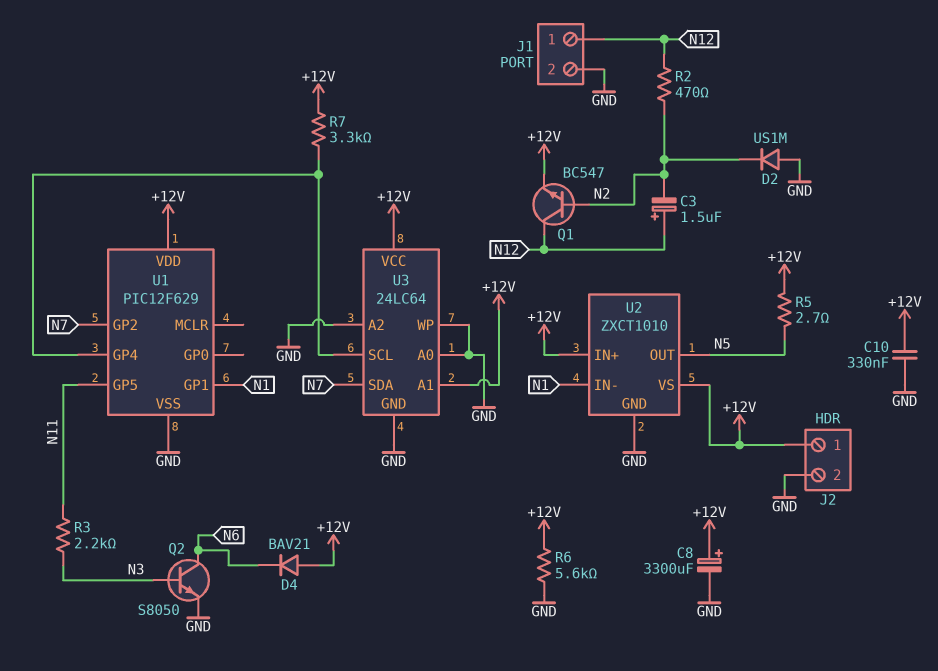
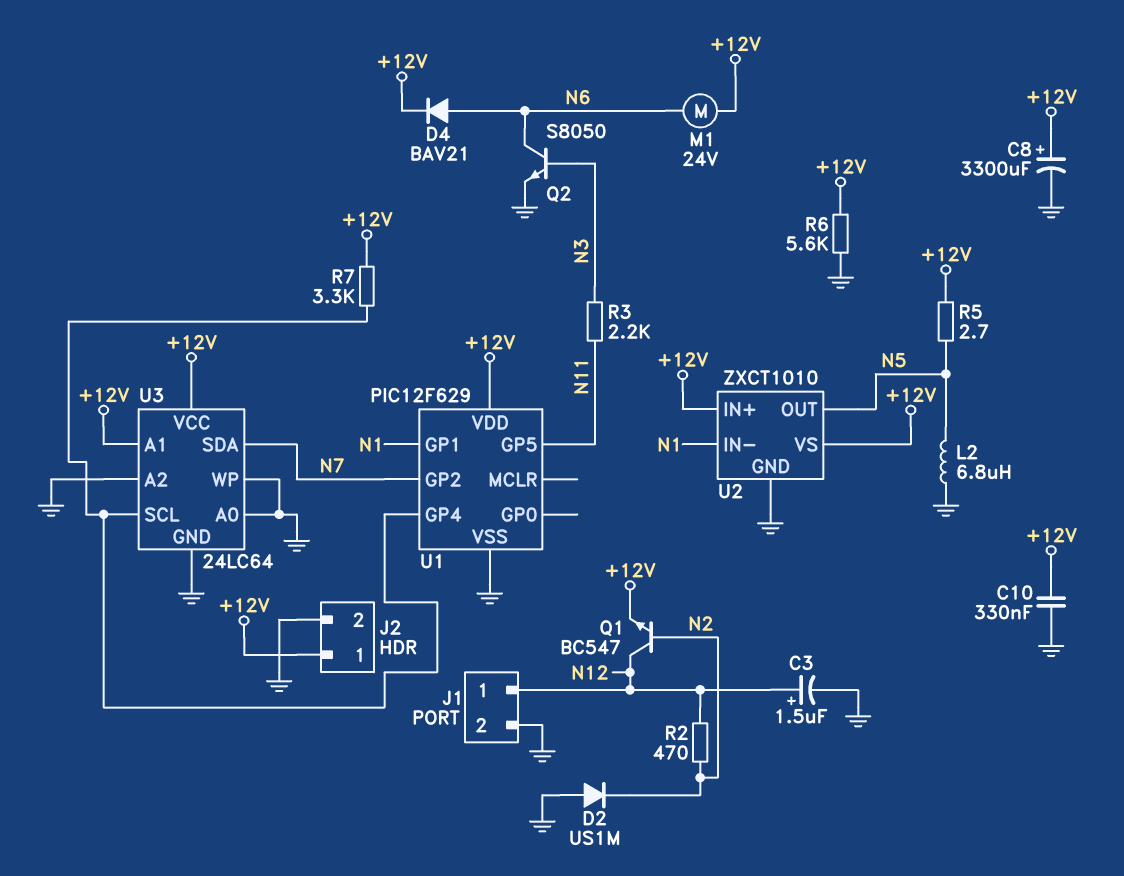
C3: 1.5uF (plus N12, minus N2) -> 1.5uF (plus N12, minus GND)
D4: diode BAV21 (A +12V, K N6) -> diode BAV21 (A N6, K +12V)
L2: none -> 6.8uH (GND, N5)
M1: none -> motor 24V (+12V, N6)

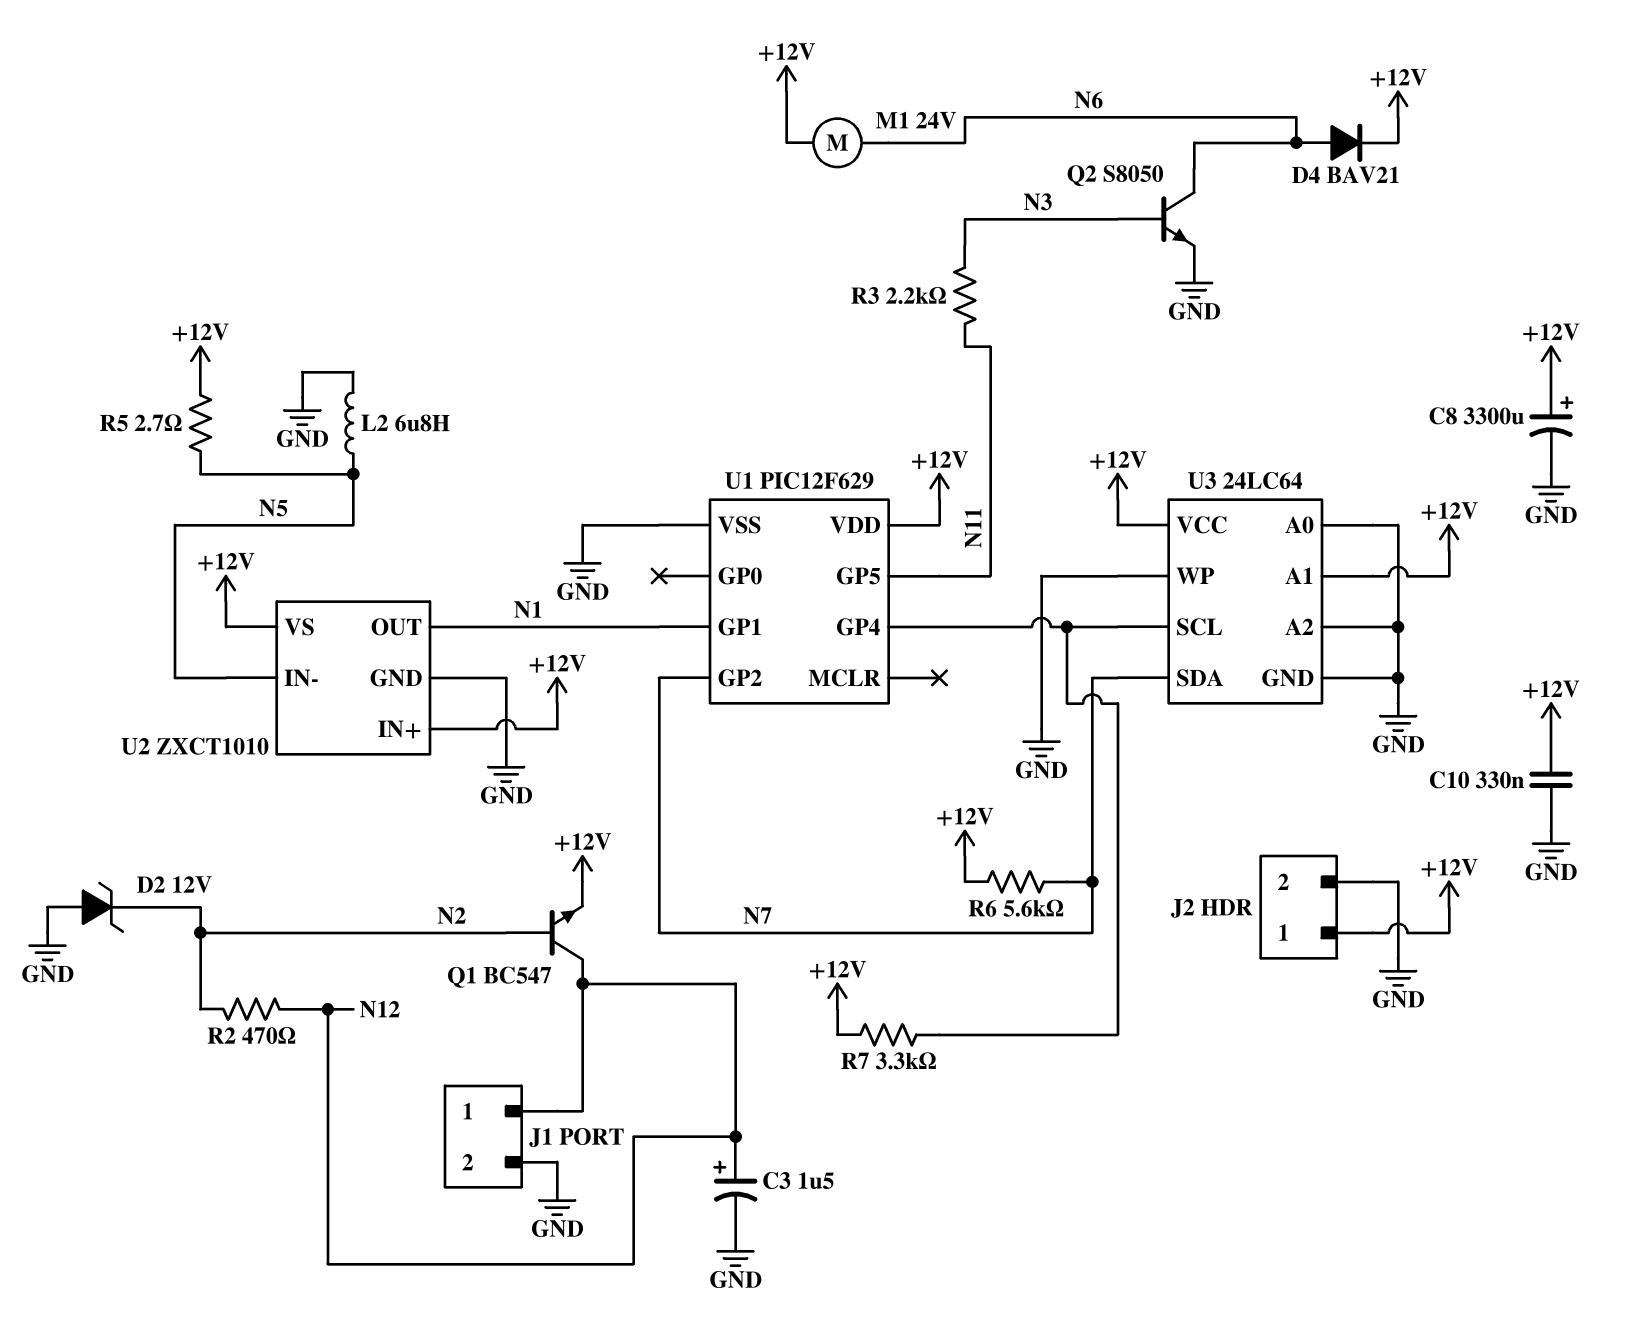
D2: diode US1M (A GND, K N2) -> zener 12V (A GND, K N2)
R6: 5.6k (+12V, GND) -> 5.6k (+12V, N7)
U2 pin IN-: N1 -> N5
U2 pin OUT: N5 -> N1

